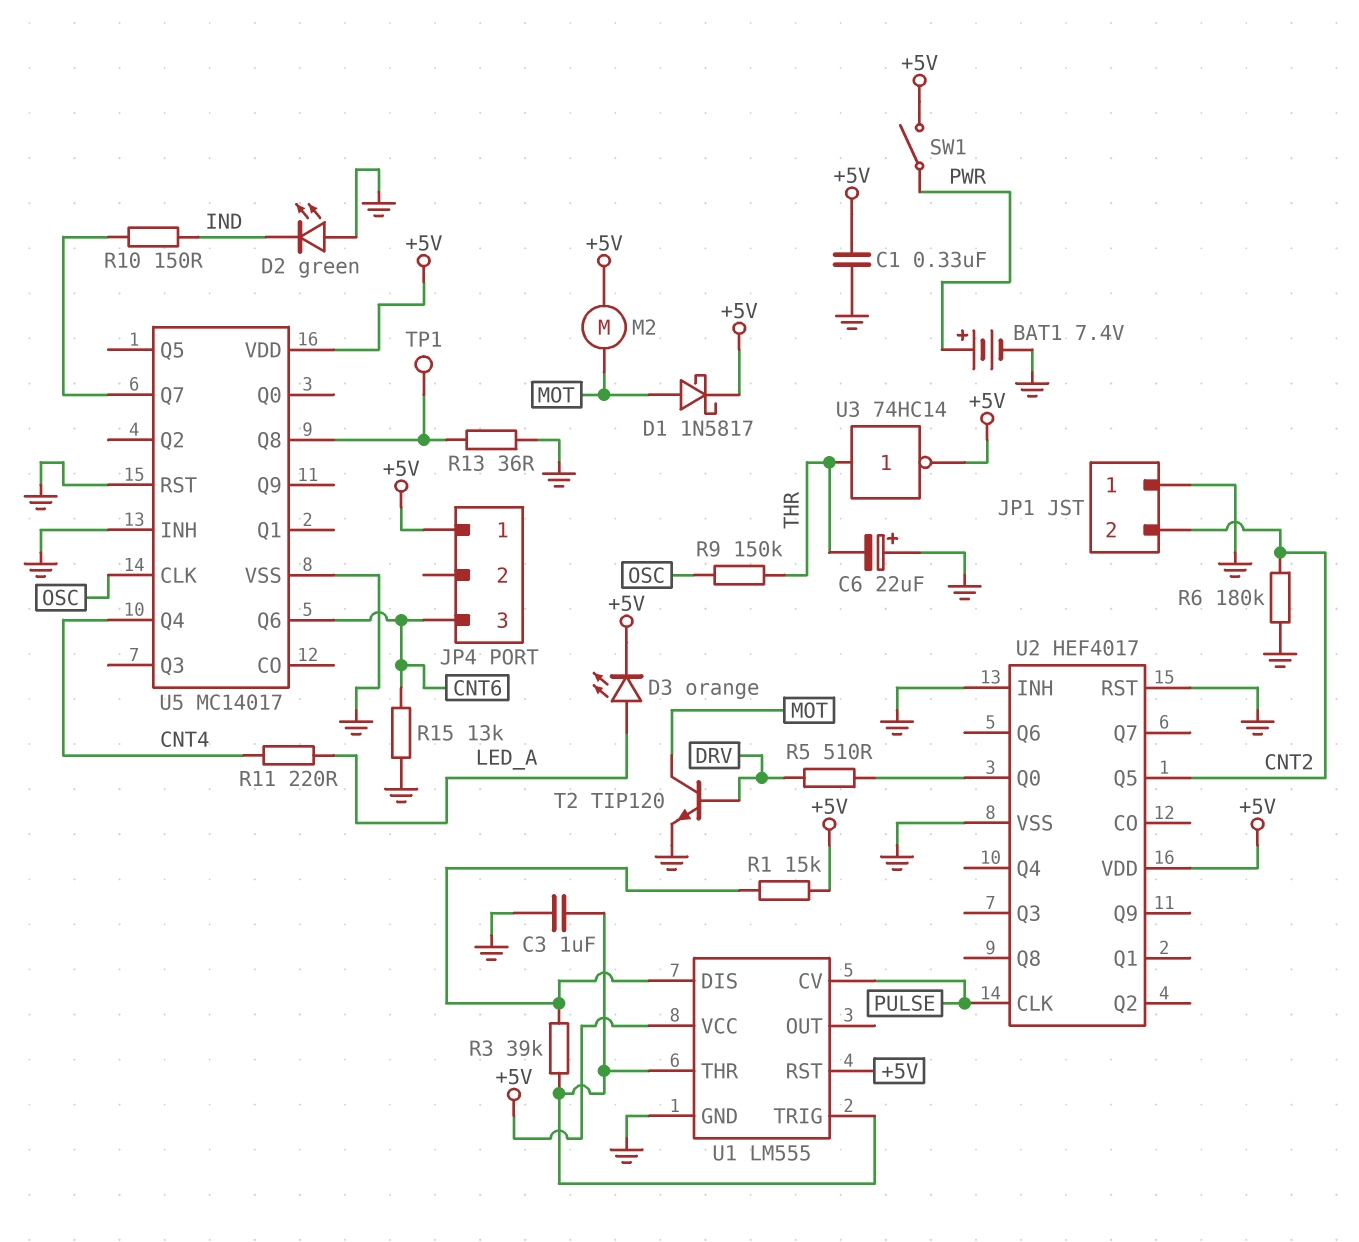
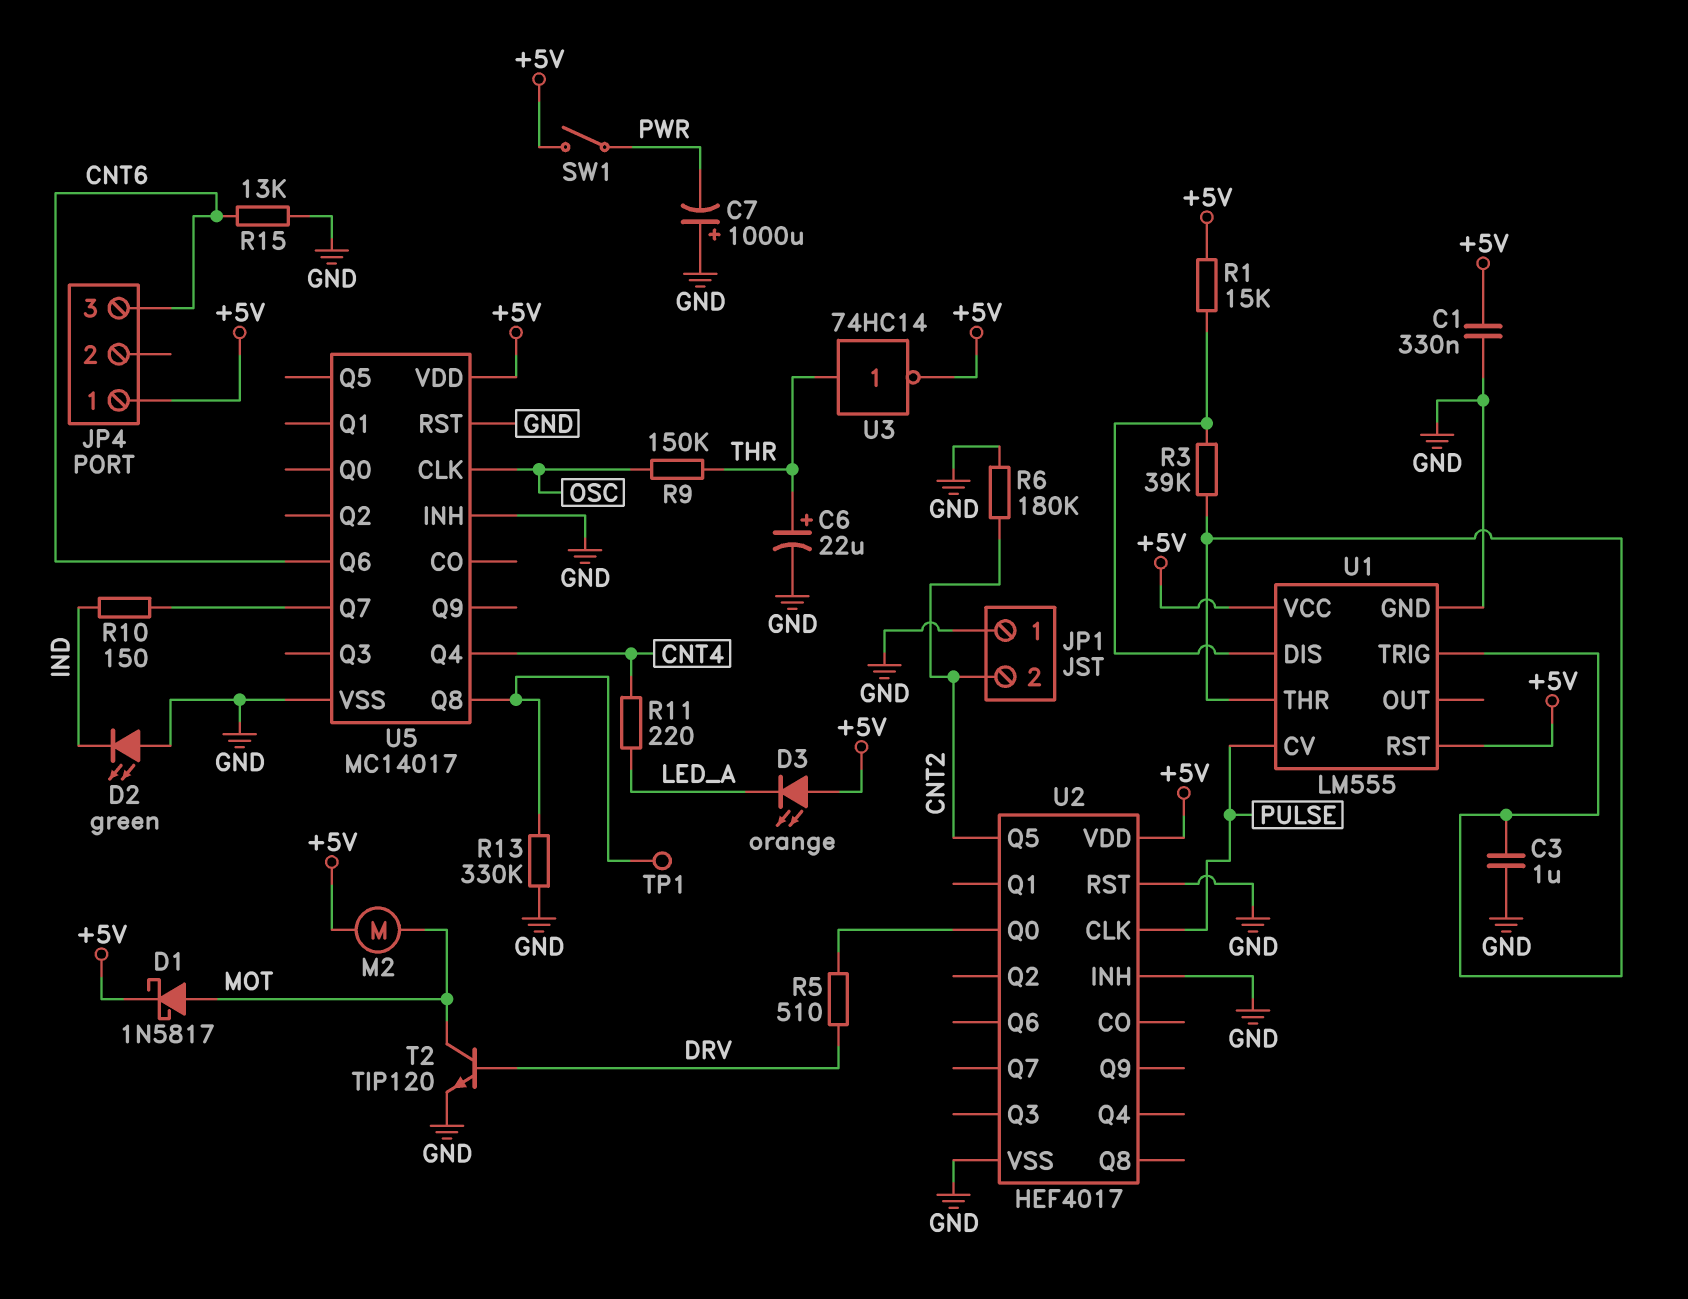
BAT1: 7.4V (plus PWR, minus GND) -> none
C6: 22uF (plus GND, minus THR) -> 22uF (plus THR, minus GND)
C7: none -> 1000uF (plus GND, minus PWR)
D3: LED orange (A LED_A, K +5V) -> LED orange (A +5V, K LED_A)
R13: 36 (GND, U5/Q8) -> 330k (GND, U5/Q8)

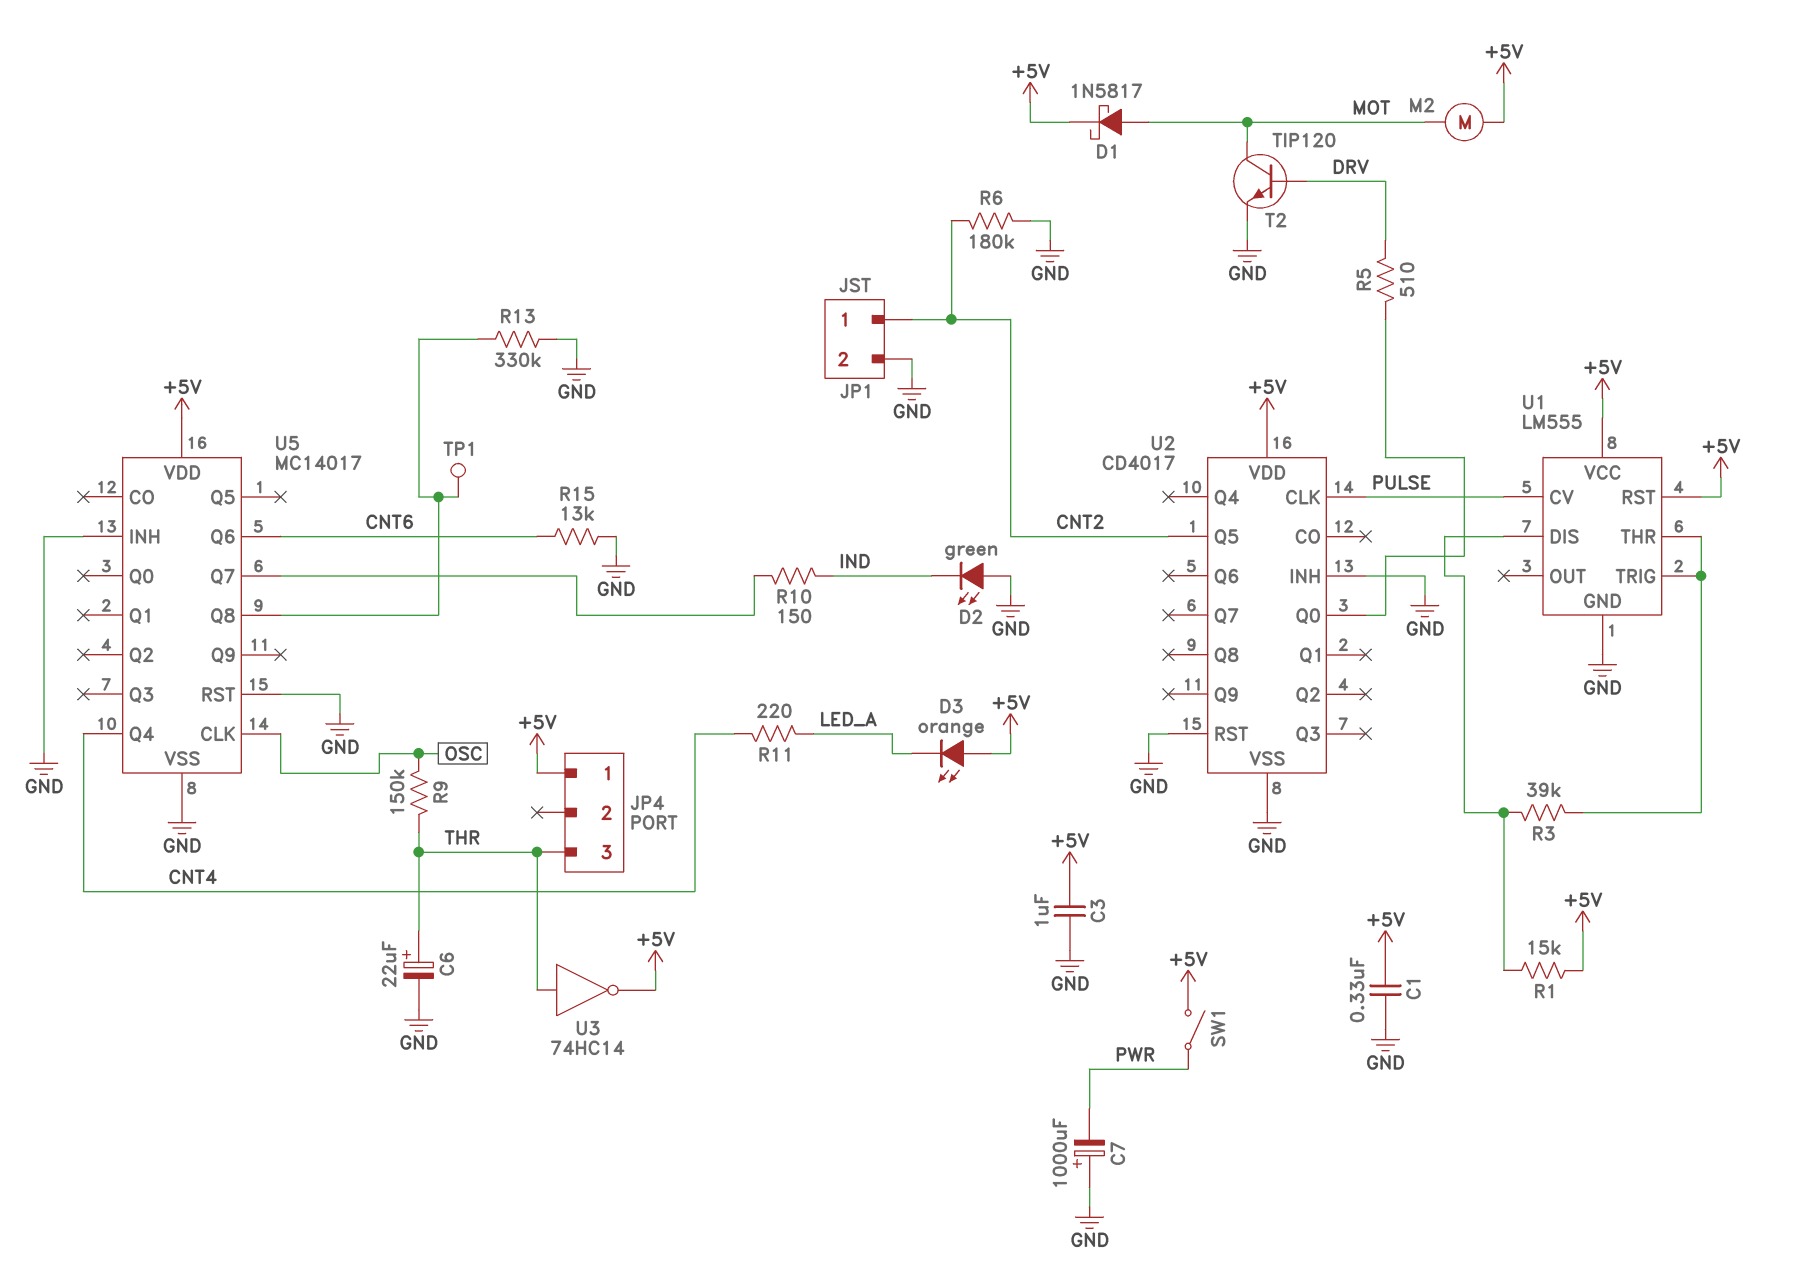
C3: 1uF (GND, U1/THR) -> 1uF (+5V, GND)
JP1 pin 1: GND -> CNT2
JP1 pin 2: CNT2 -> GND
JP4 pin 3: CNT6 -> THR
U2: HEF4017 -> CD4017

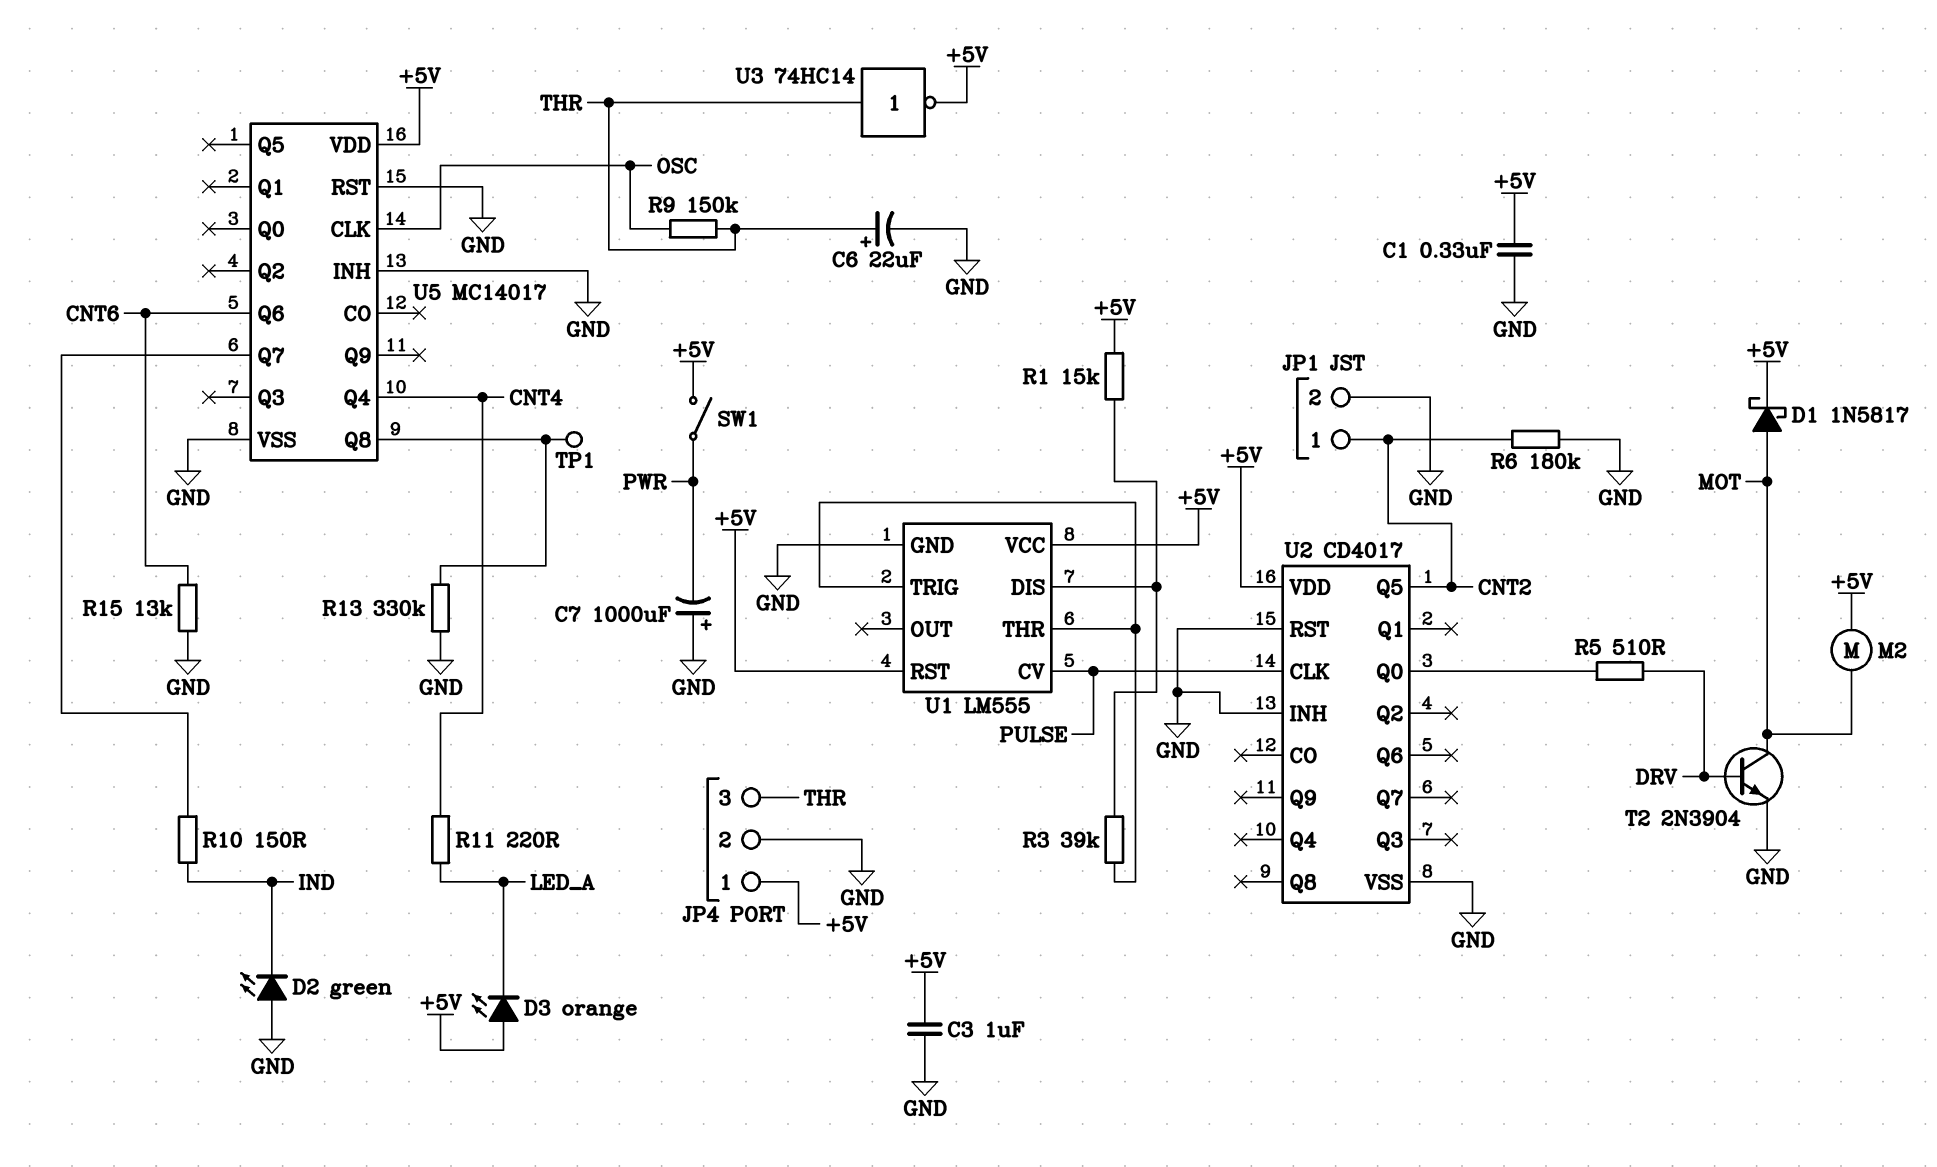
JP4 pin 2: none -> GND
T2: NPN TIP120 (B DRV, C MOT, E GND) -> NPN 2N3904 (B DRV, C MOT, E GND)

